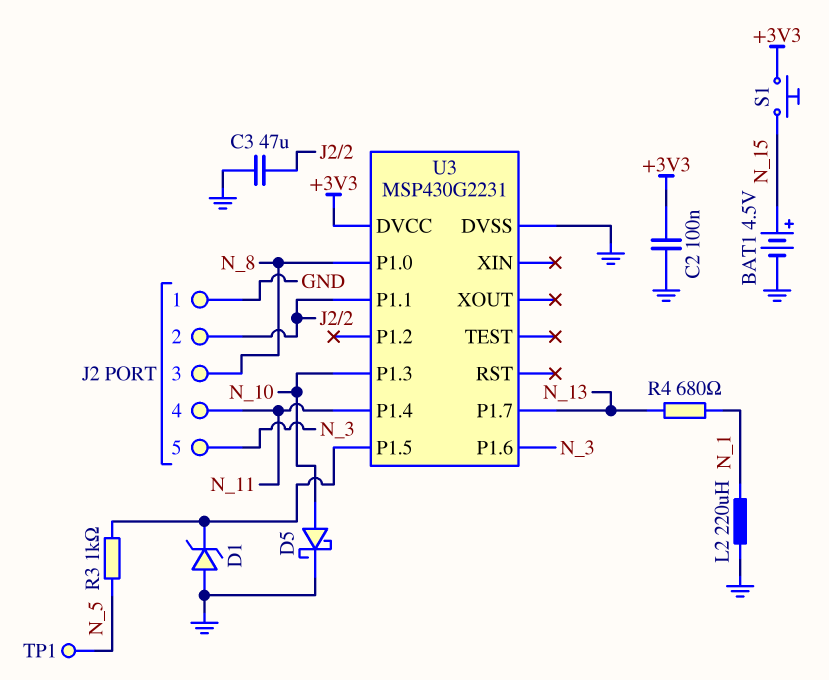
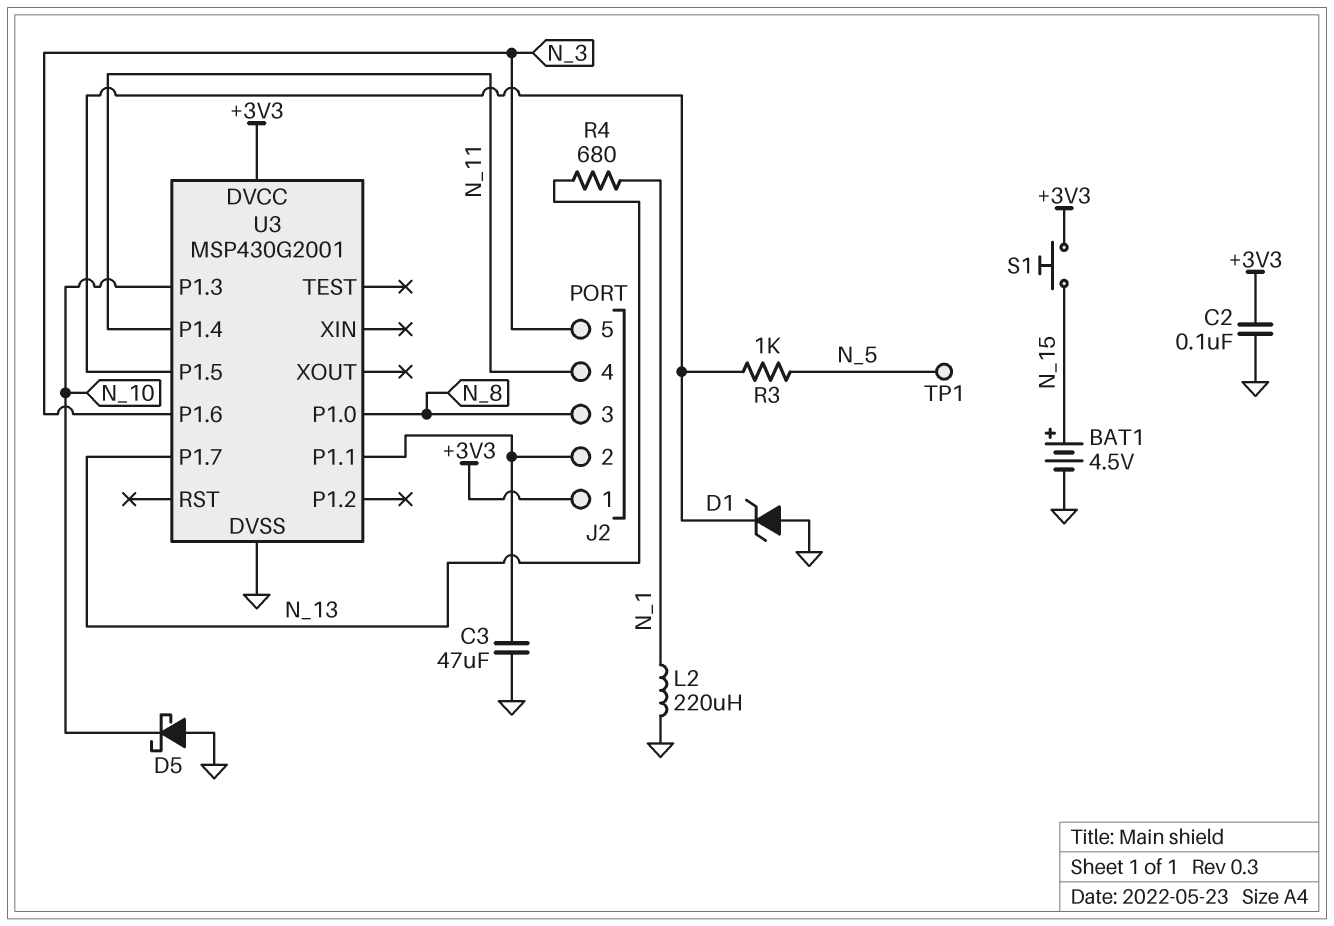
D5: schottky (A N_10, K GND) -> schottky (A GND, K N_10)
J2 pin 1: GND -> +3V3
U3: MSP430G2231 -> MSP430G2001

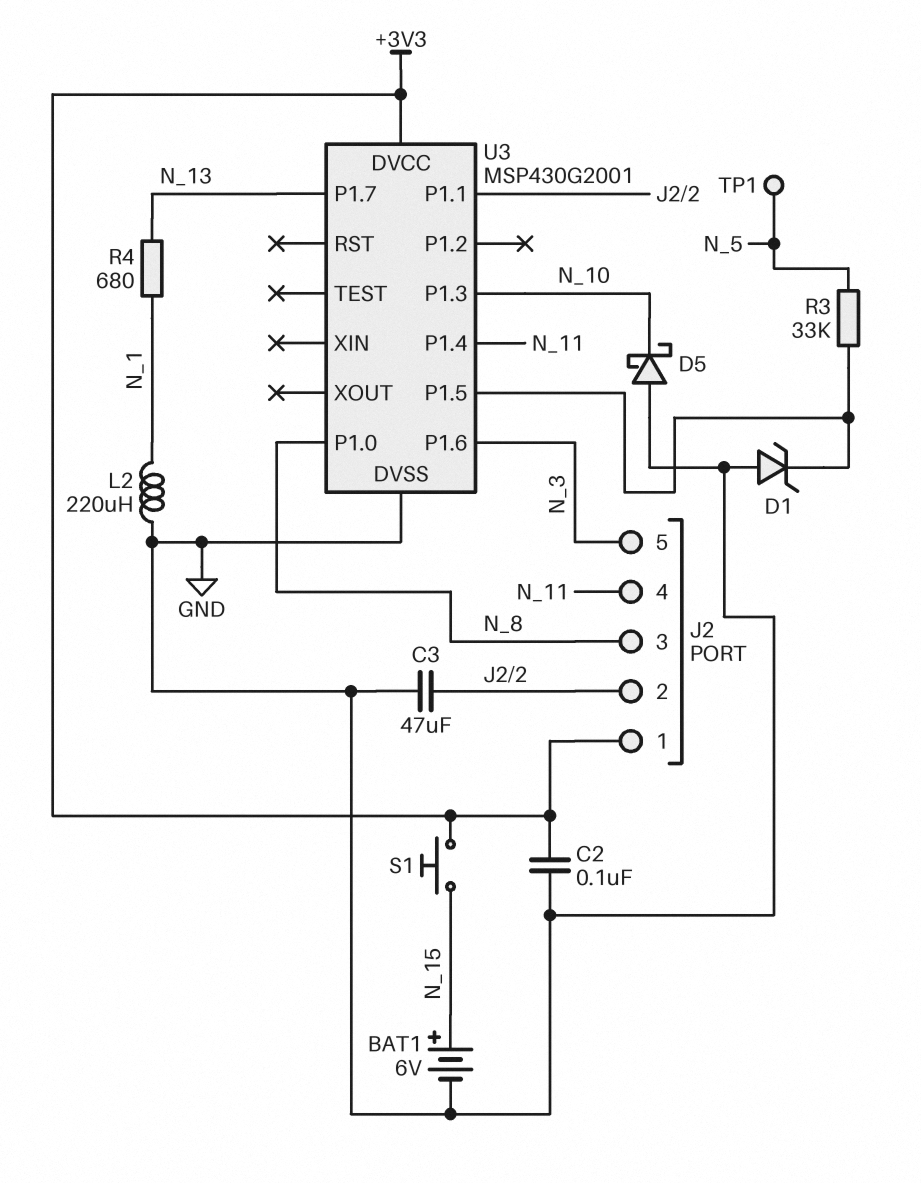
BAT1: 4.5V (plus N_15, minus GND) -> 6V (plus N_15, minus GND)
R3: 1k (N_5, U3/P1.5) -> 33k (N_5, U3/P1.5)

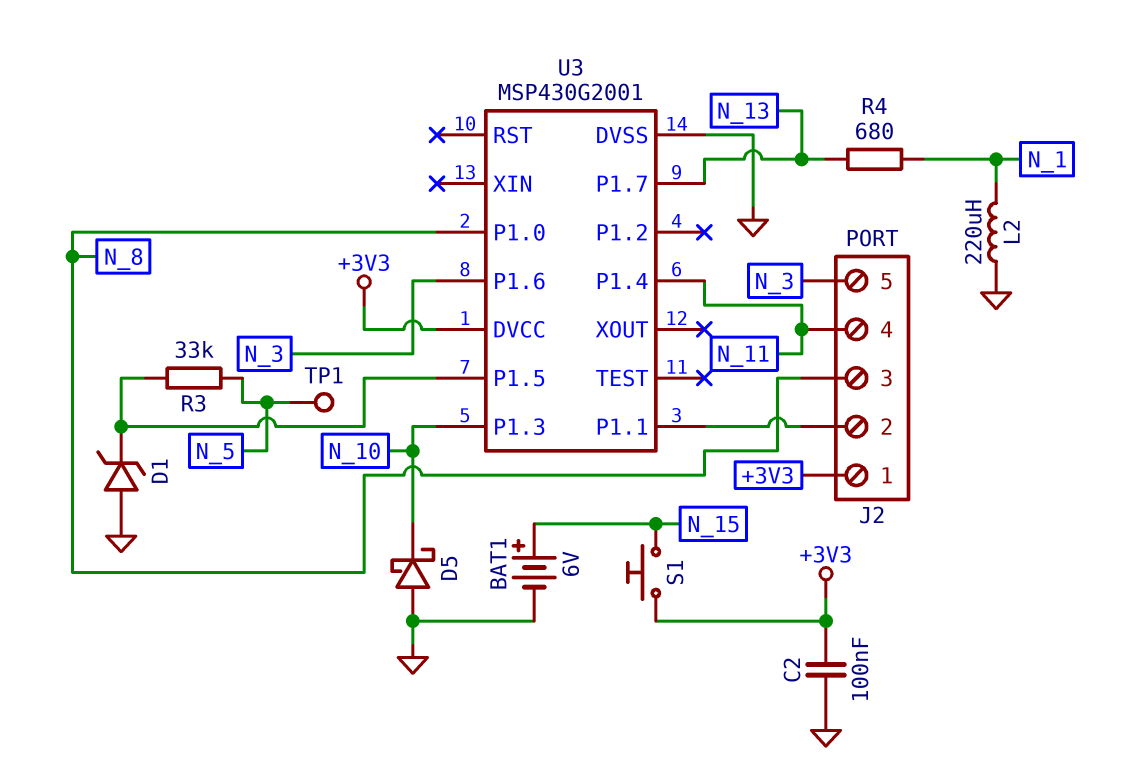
C3: 47uF (GND, J2/2) -> none

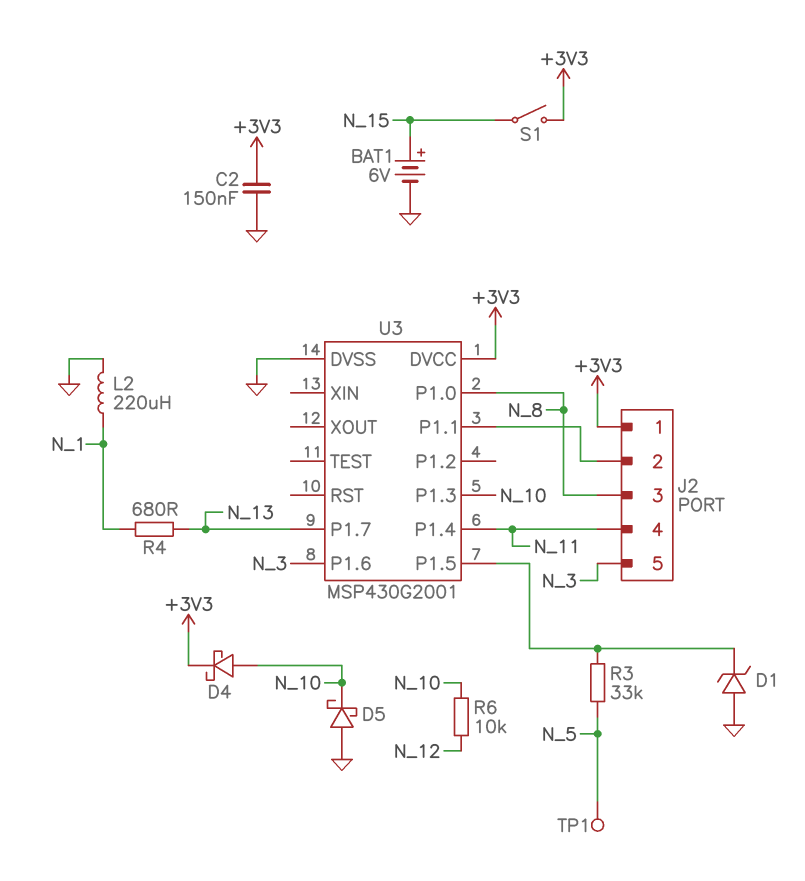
C2: 100nF (+3V3, GND) -> 150nF (+3V3, GND)
D4: none -> schottky (A N_10, K +3V3)
R6: none -> 10k (N_10, N_12)
S1: button (+3V3, N_15) -> switch (+3V3, N_15)

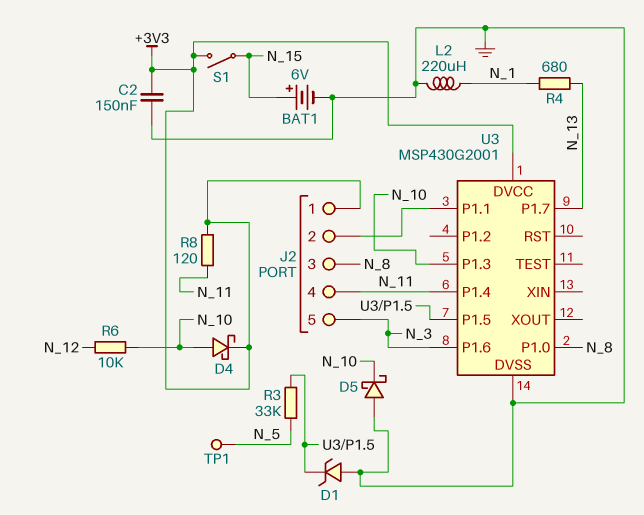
R8: none -> 120 (+3V3, N_11)

